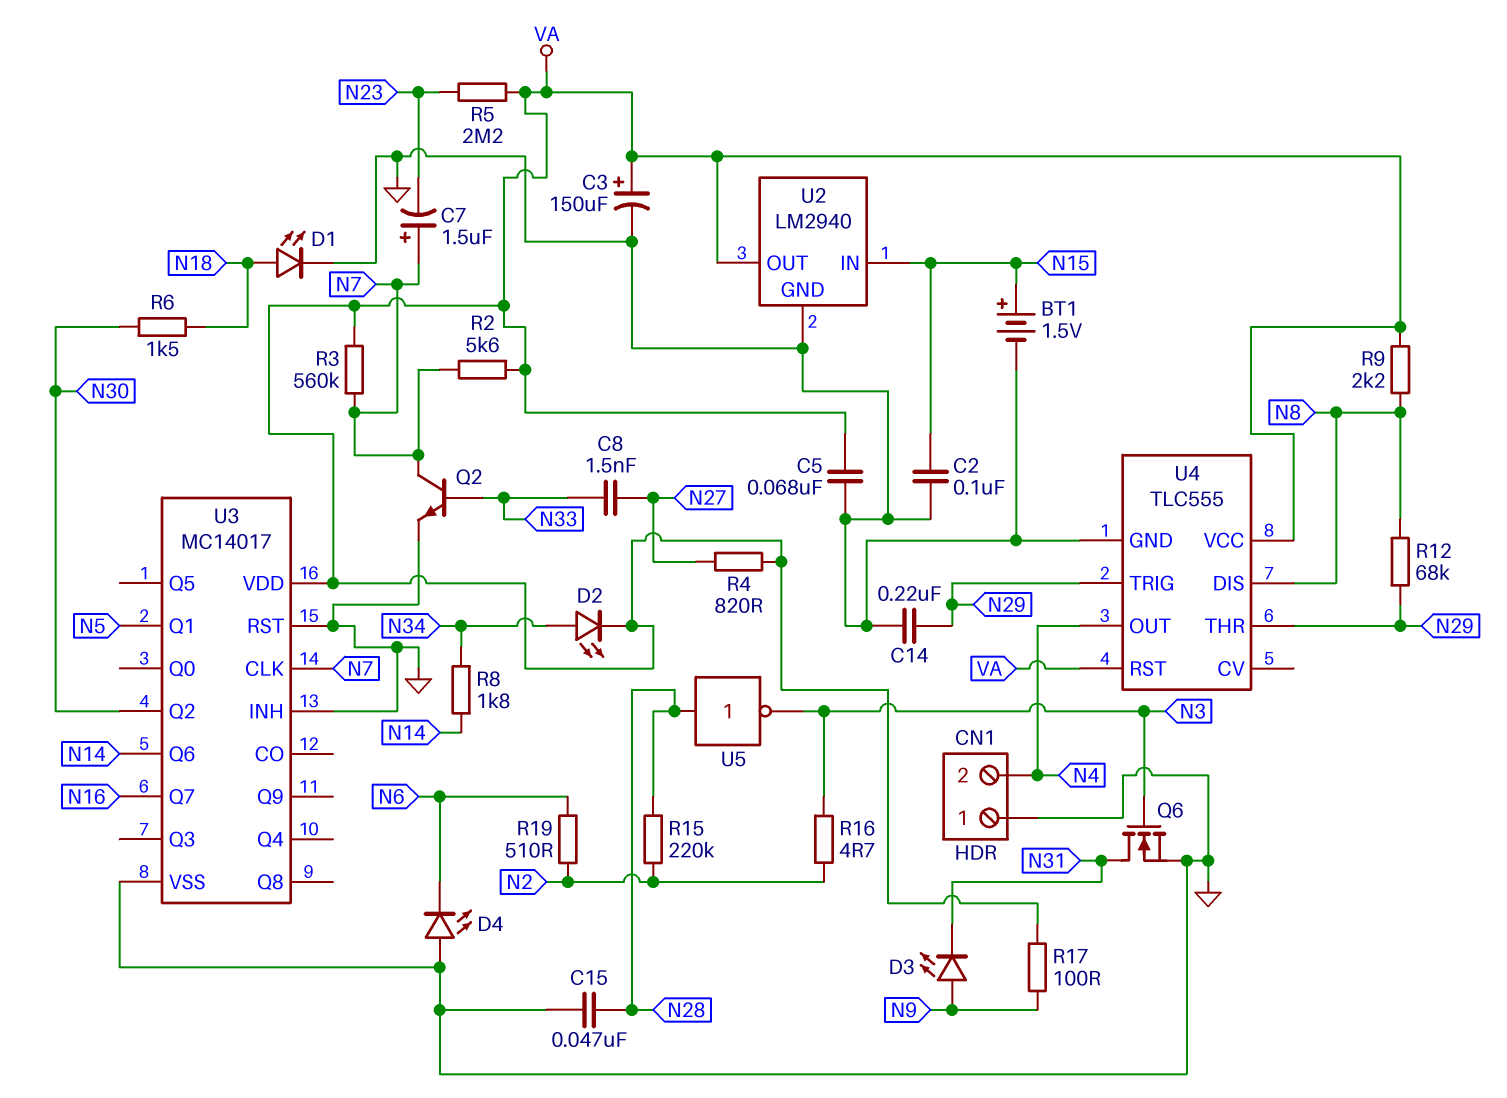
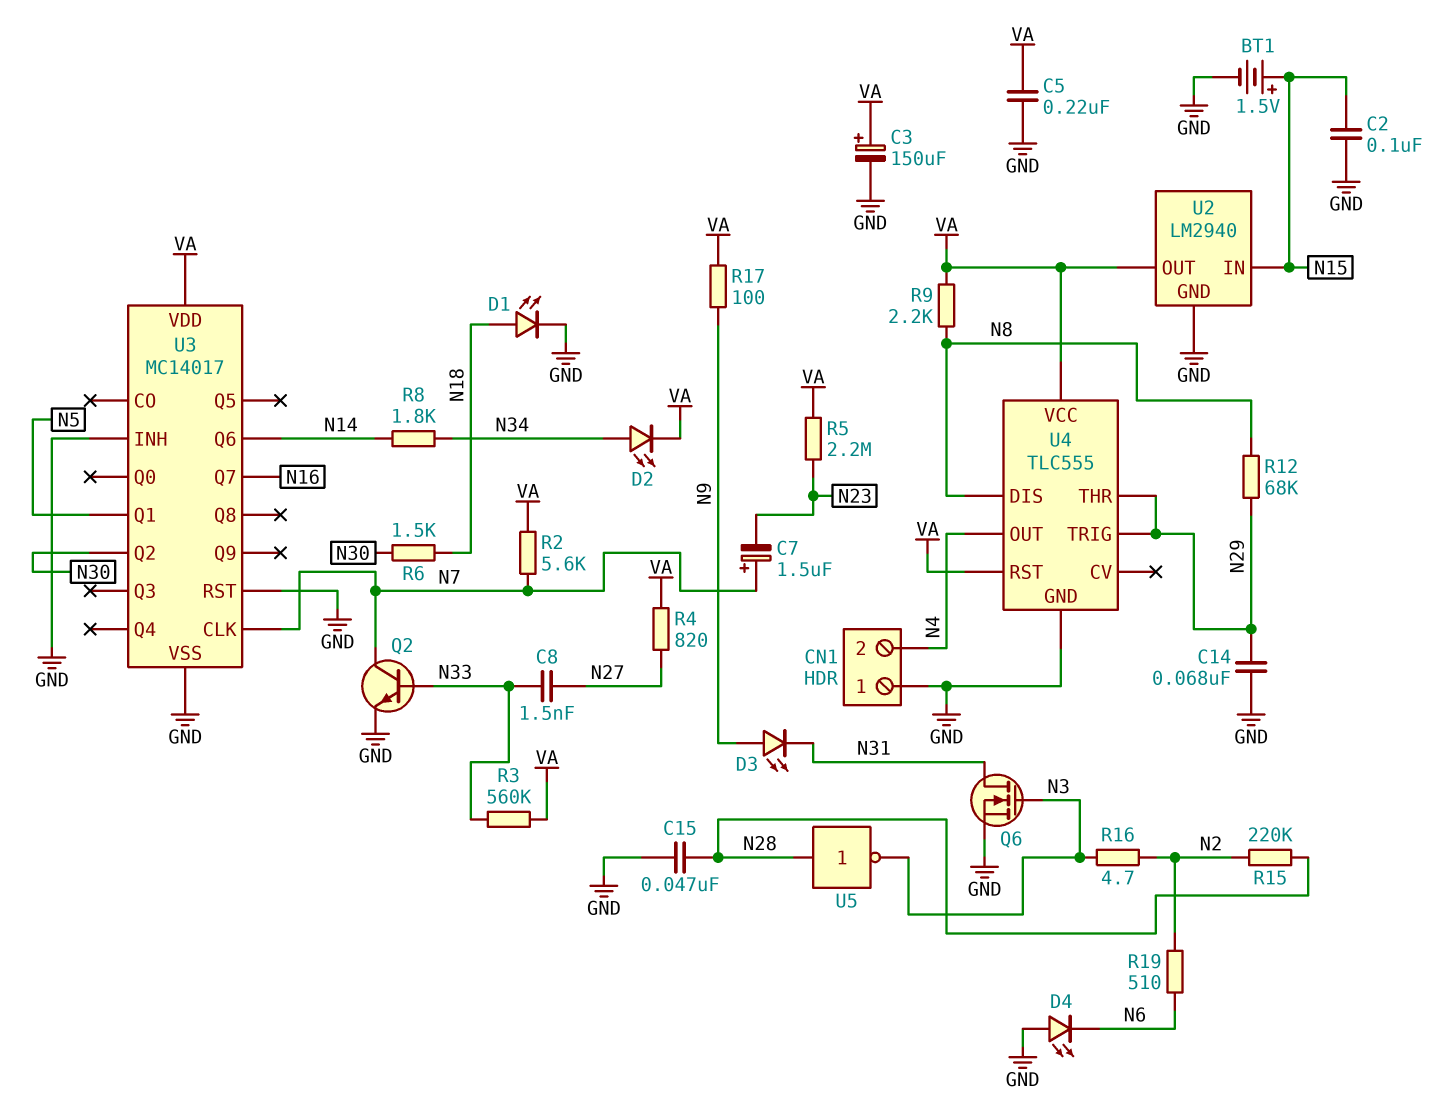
C5: 68nF (GND, VA) -> 220nF (GND, VA)
C14: 220nF (GND, N29) -> 68nF (GND, N29)
R3: 560k (N7, VA) -> 560k (N33, VA)

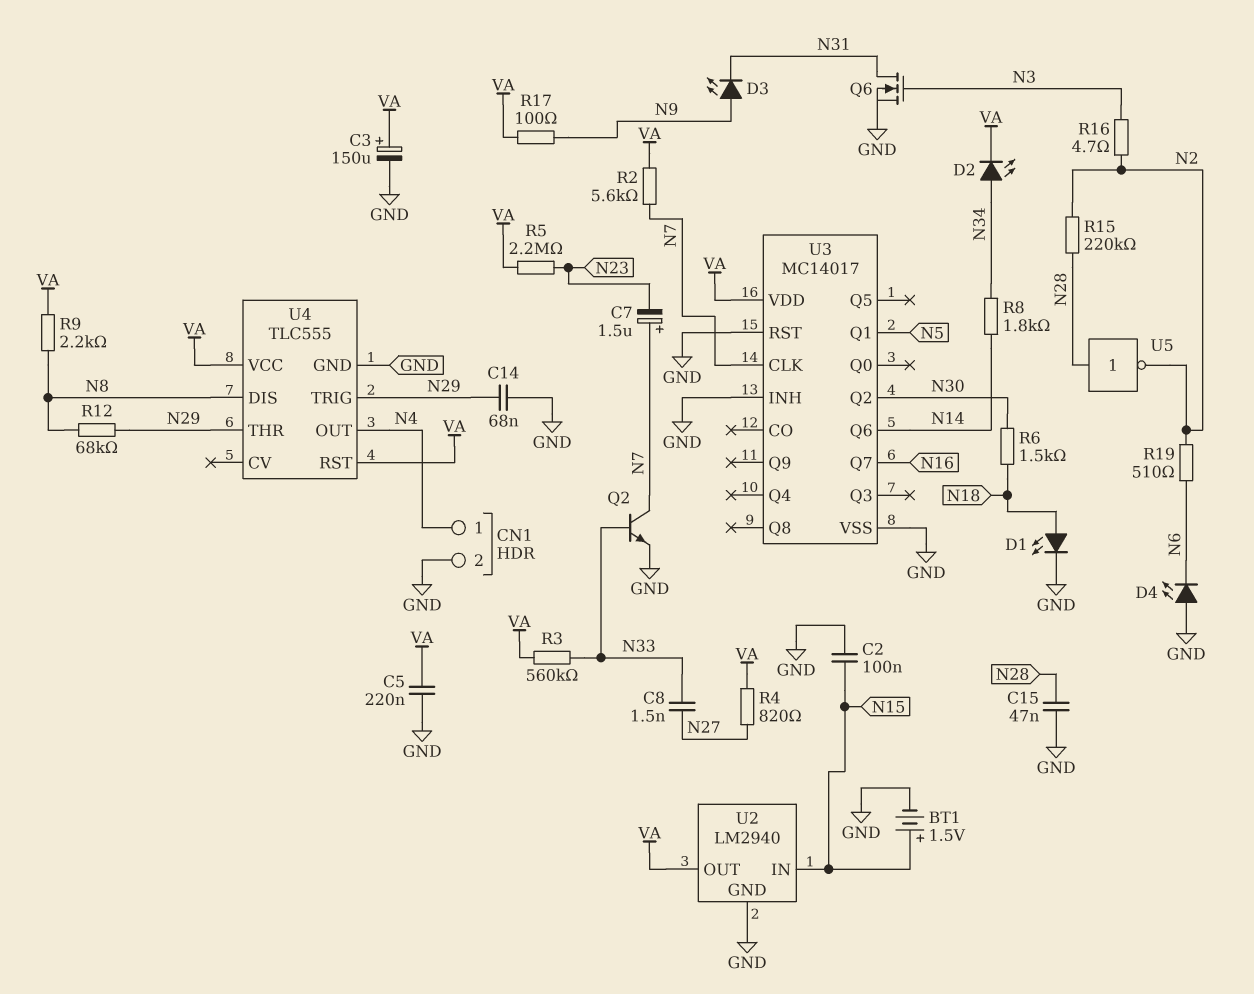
CN1 pin 1: GND -> N4
CN1 pin 2: N4 -> GND
U5: NOT (in N28, out N3) -> NOT (in N28, out N2)

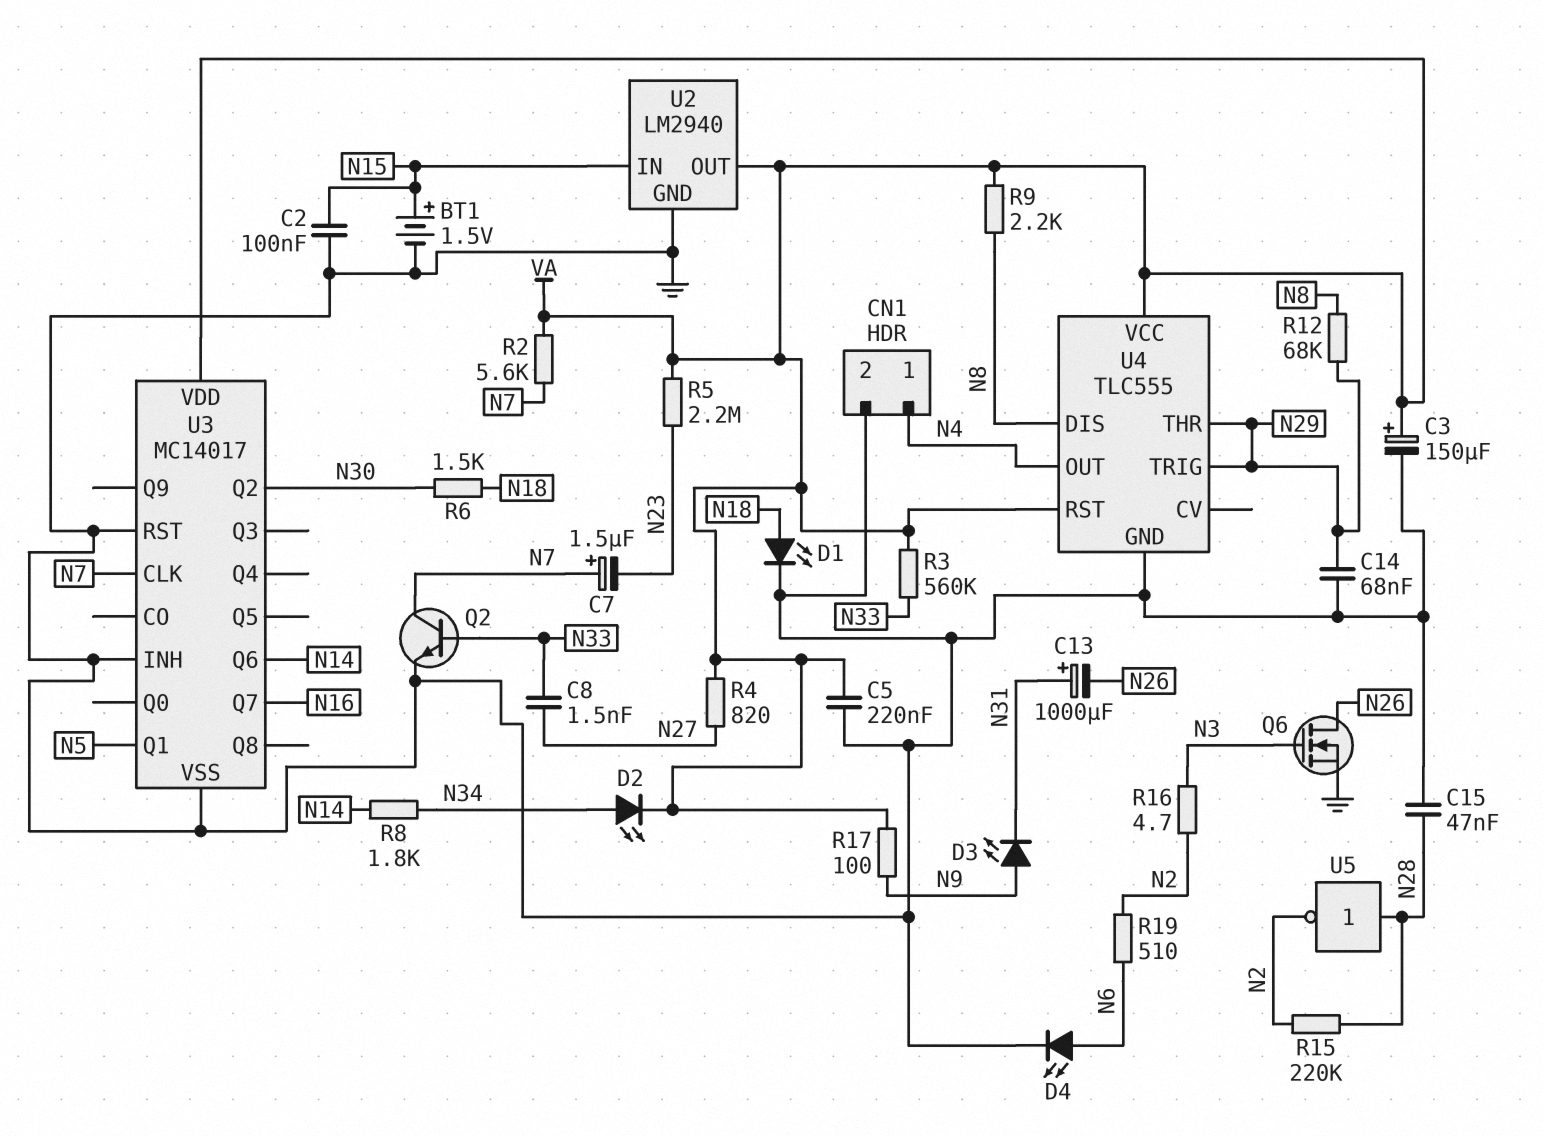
C13: none -> 1000uF (plus N31, minus N26)
D4: LED (A GND, K N6) -> LED (A N6, K GND)
Q6: NMOS (G N3, D N31, S GND) -> NMOS (G N3, D N26, S GND)

